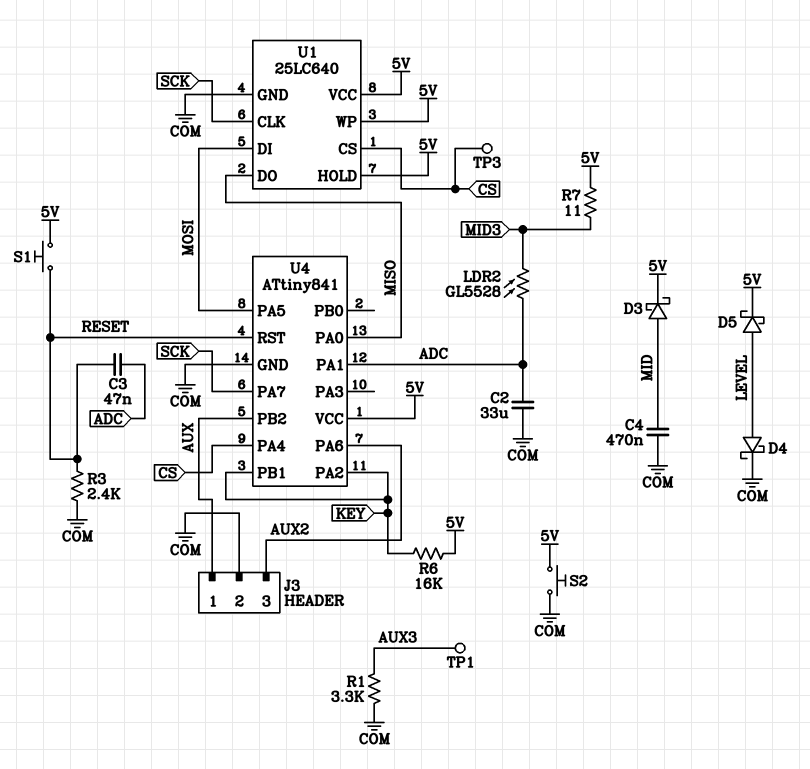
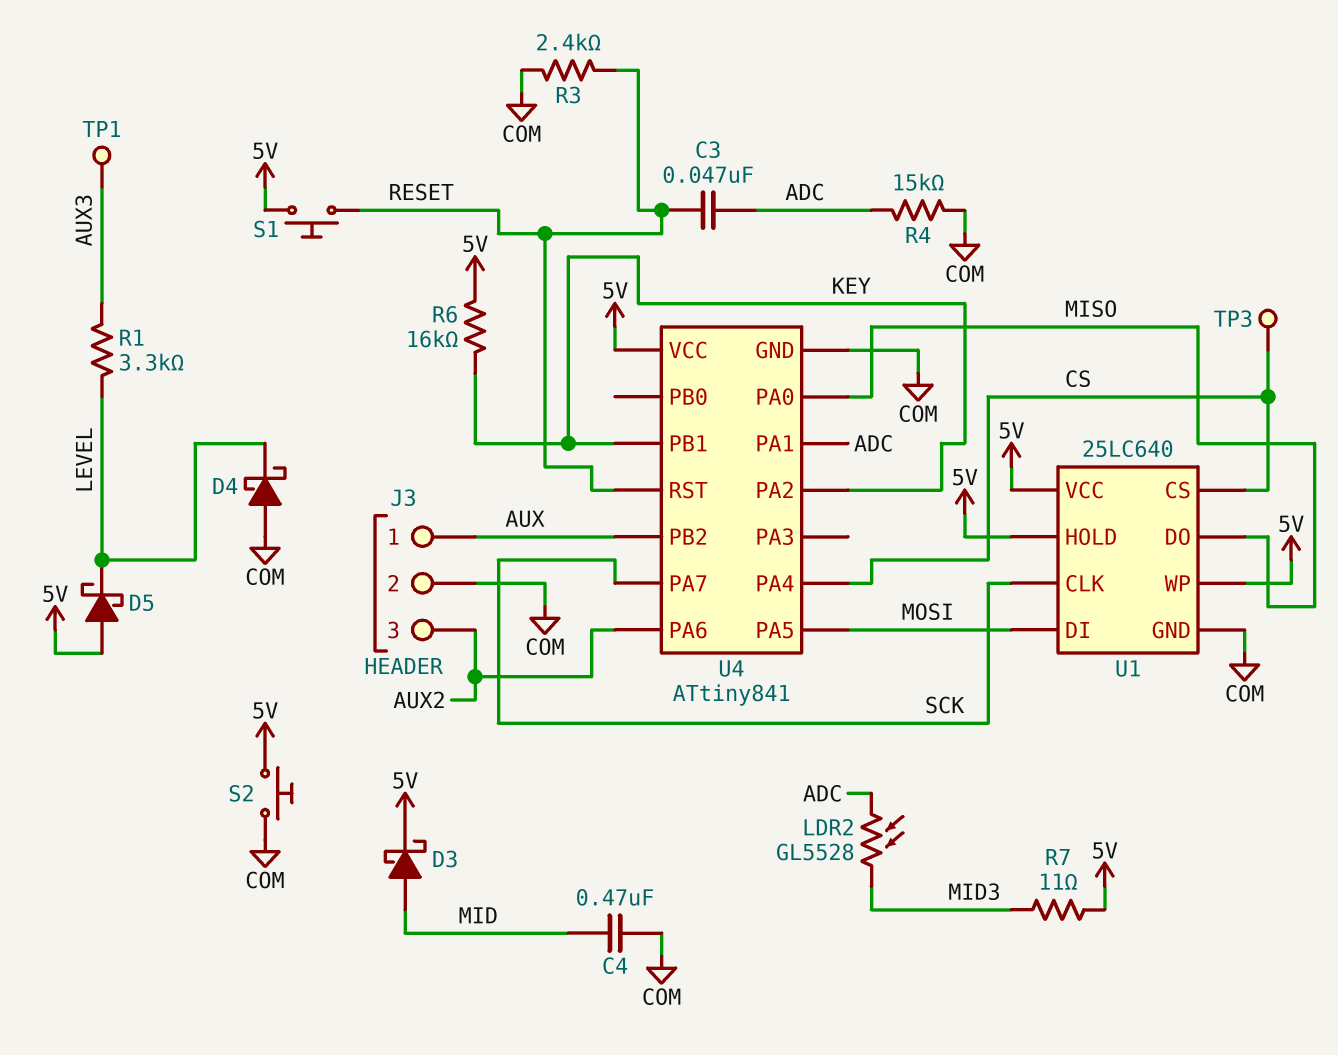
C2: 33uF (ADC, COM) -> none
D4: schottky (A LEVEL, K COM) -> schottky (A COM, K LEVEL)
D5: schottky (A LEVEL, K 5V) -> schottky (A 5V, K LEVEL)
R1: 3.3k (AUX3, COM) -> 3.3k (AUX3, LEVEL)
R4: none -> 15k (ADC, COM)

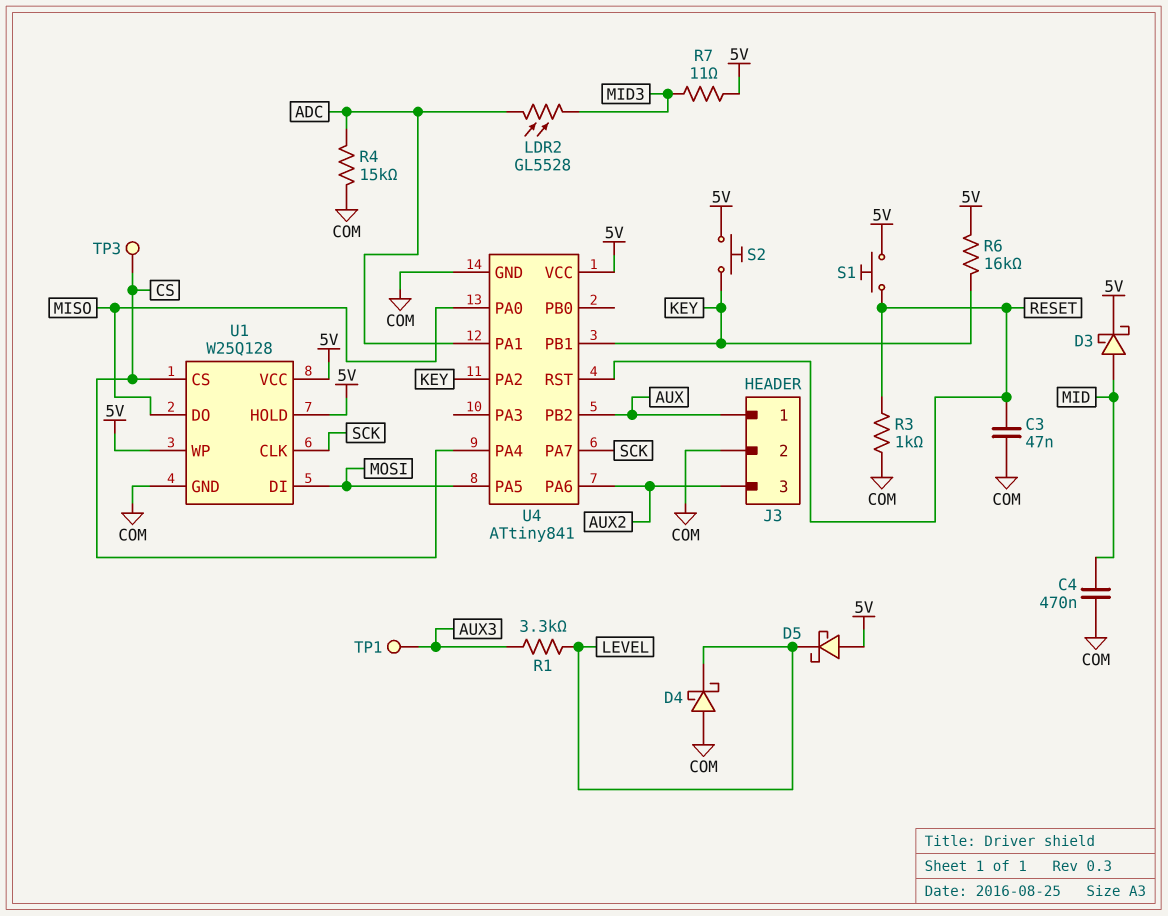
C3: 47nF (ADC, RESET) -> 47nF (COM, RESET)
R3: 2.4k (COM, RESET) -> 1k (COM, RESET)
S2: button (5V, COM) -> button (5V, KEY)
U1: 25LC640 -> W25Q128

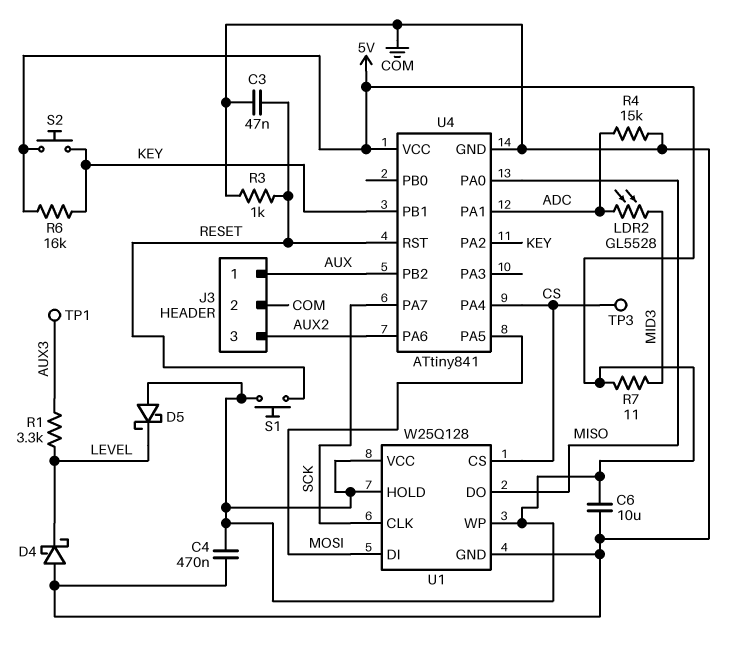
C4: 470nF (COM, MID) -> 470nF (5V, COM)
C6: none -> 10uF (5V, COM)
D3: schottky (A MID, K 5V) -> none

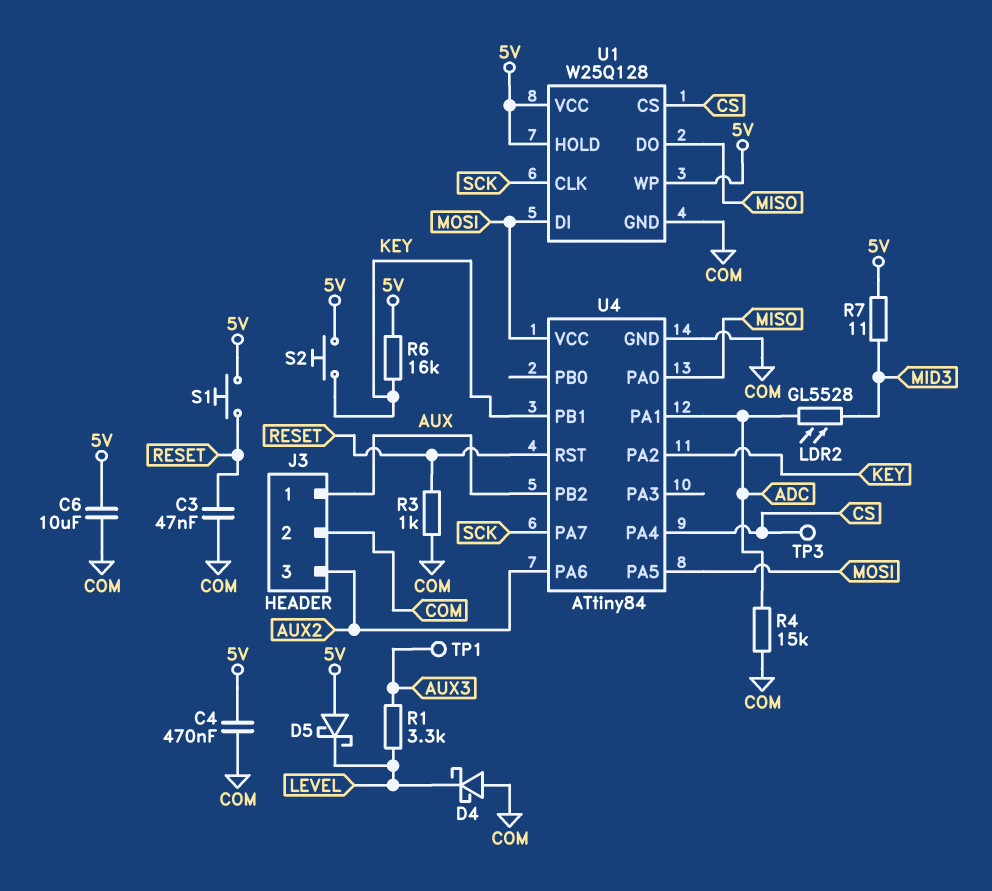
U4: ATtiny841 -> ATtiny84
U4 pin VCC: 5V -> MOSI

